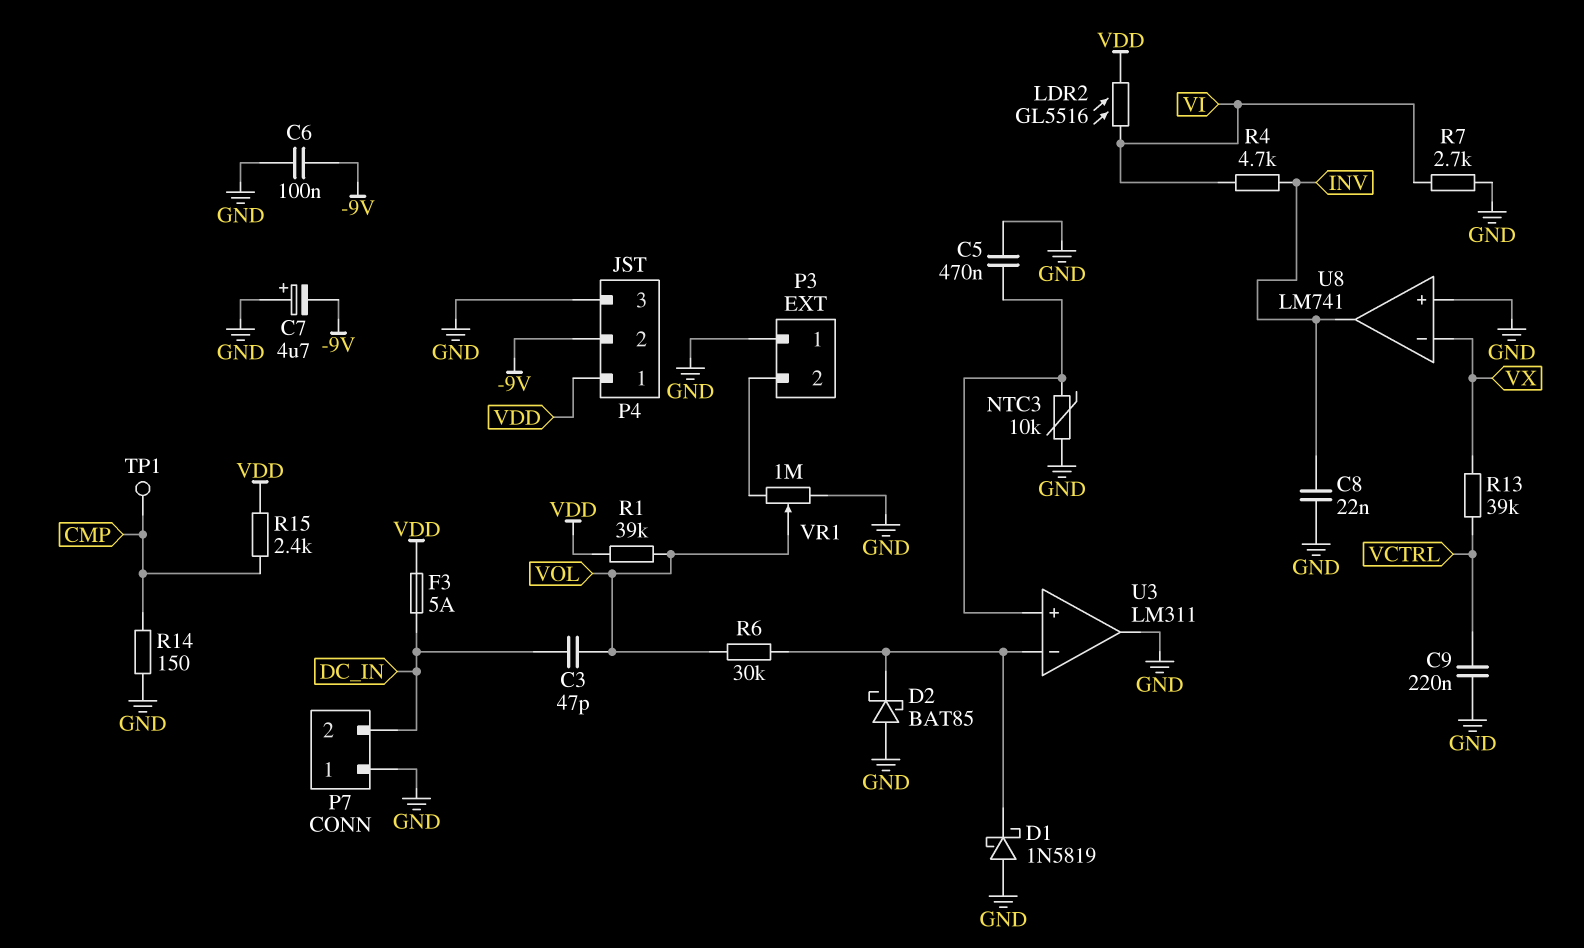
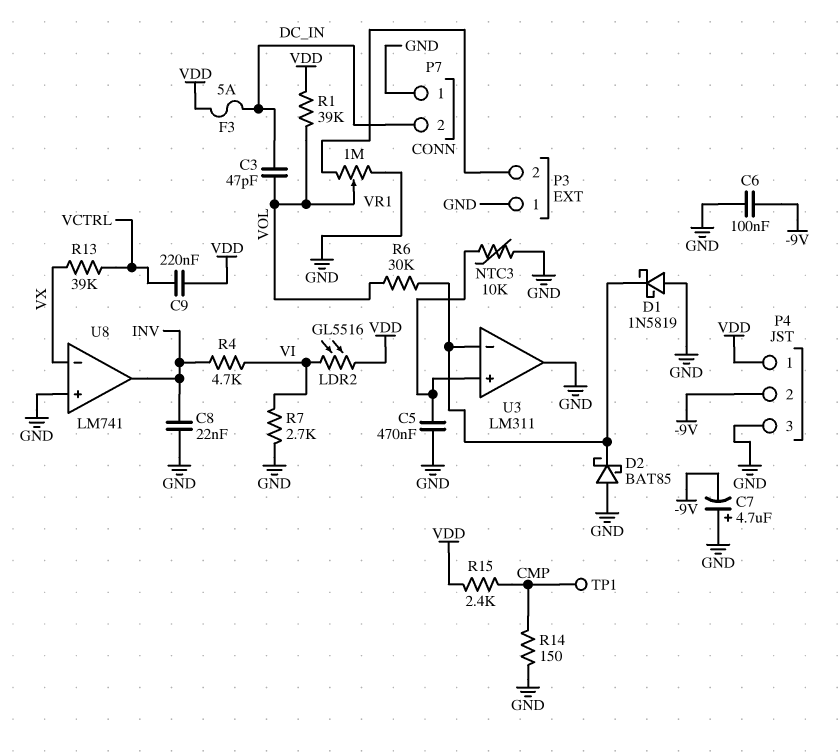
C9: 220nF (GND, VCTRL) -> 220nF (VCTRL, VDD)

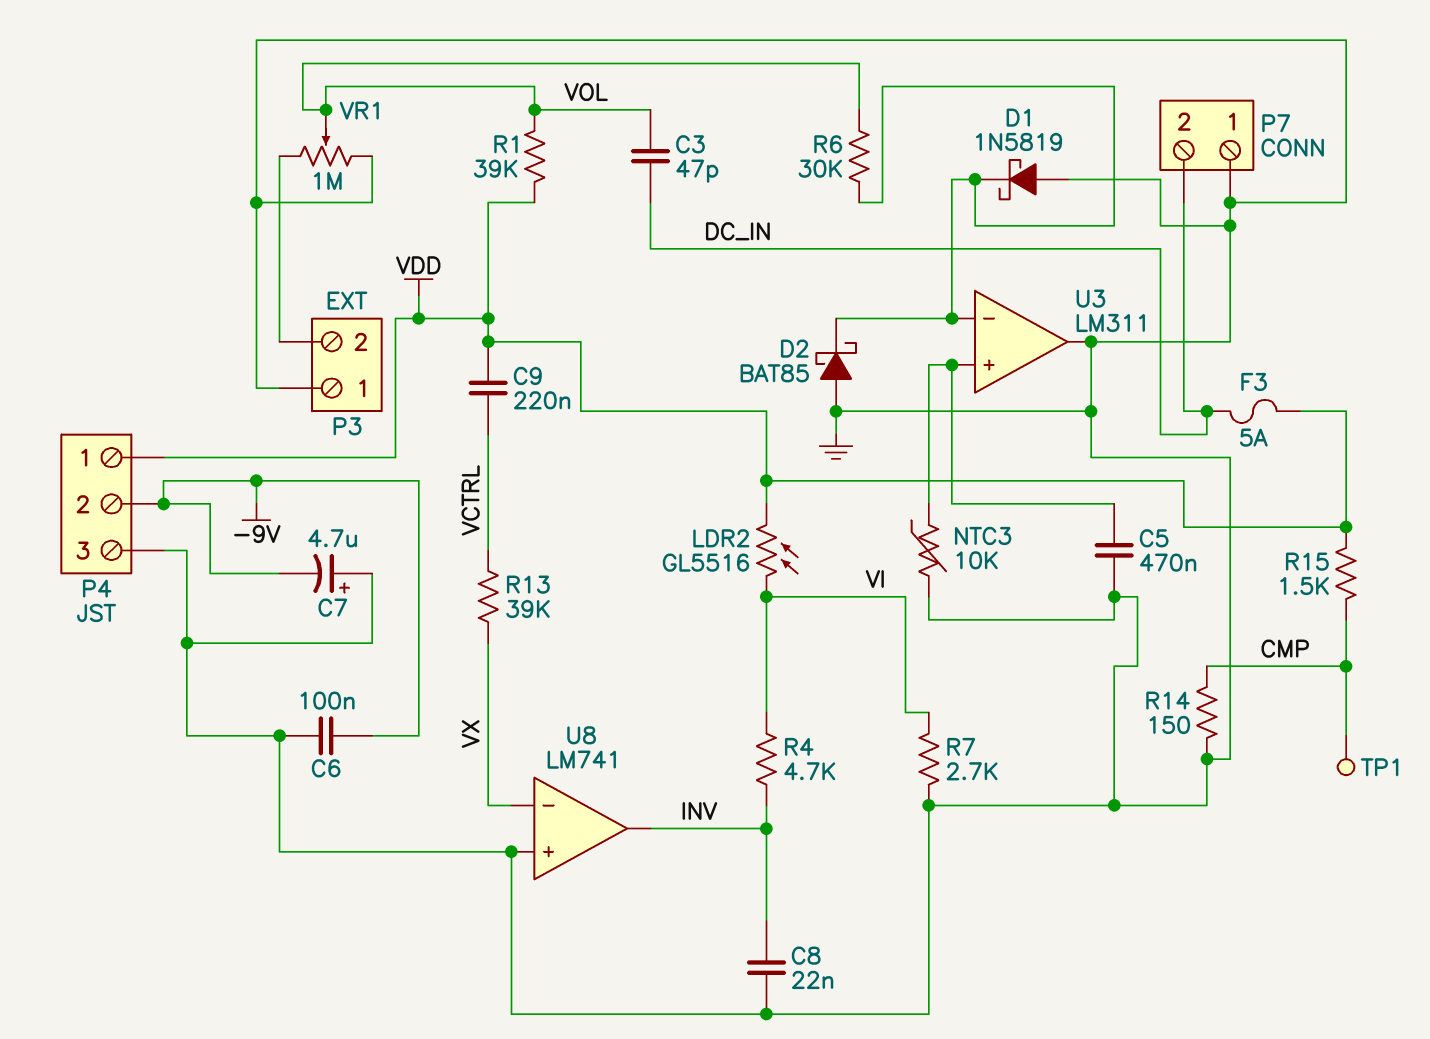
R15: 2.4k (CMP, VDD) -> 1.5k (CMP, VDD)

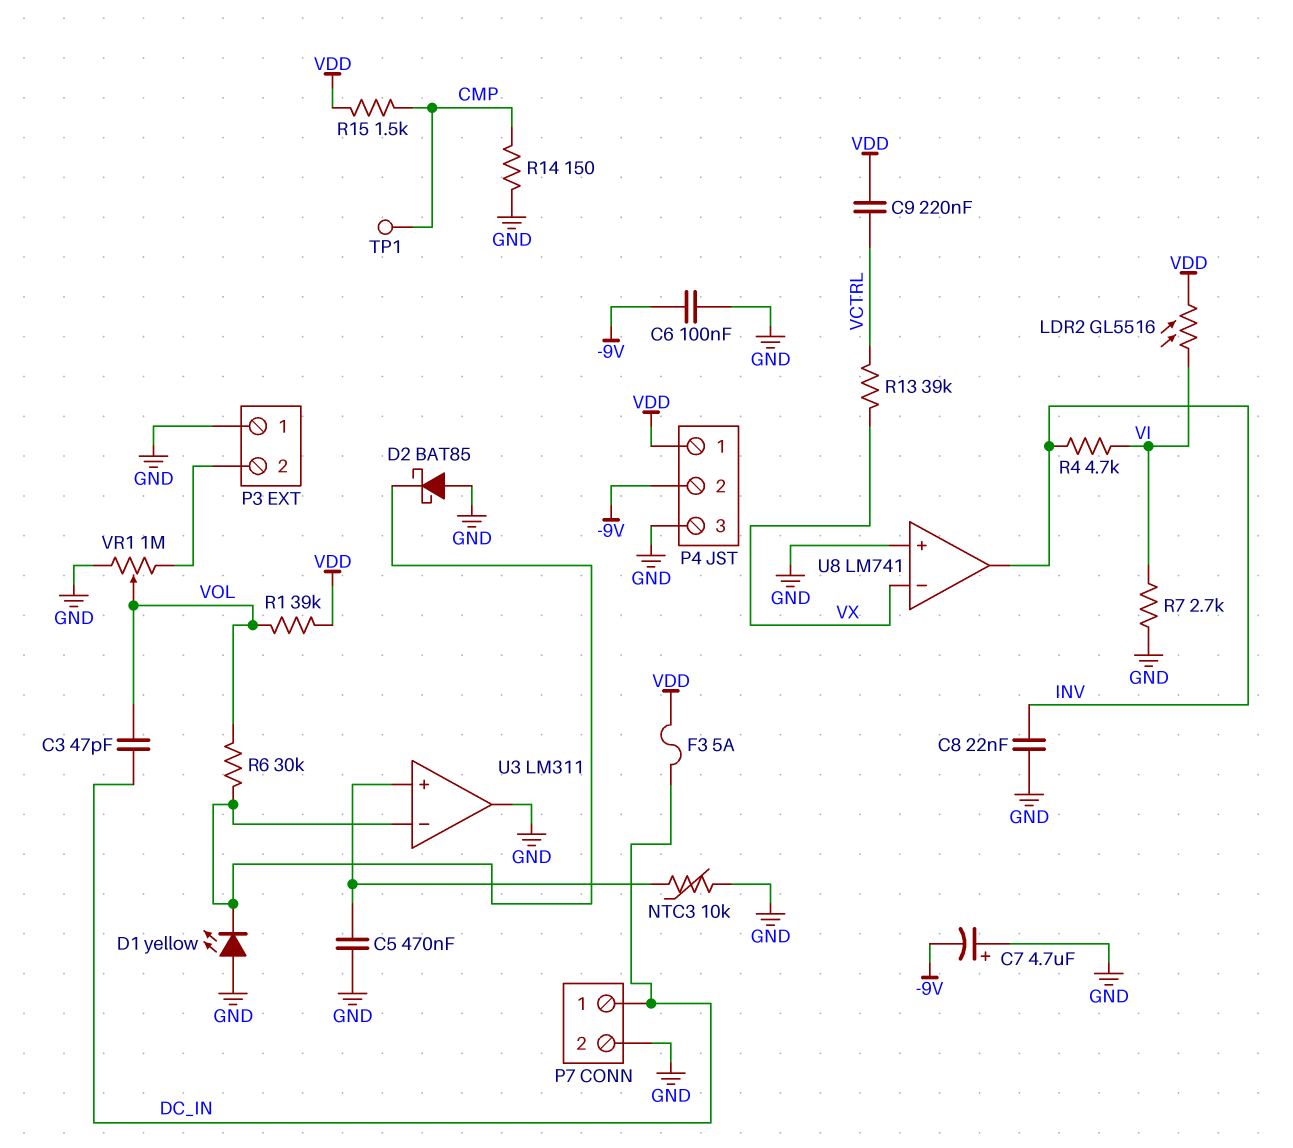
D1: schottky 1N5819 (A GND, K U3/in-) -> LED yellow (A GND, K U3/in-)
P7 pin 1: GND -> DC_IN
P7 pin 2: DC_IN -> GND

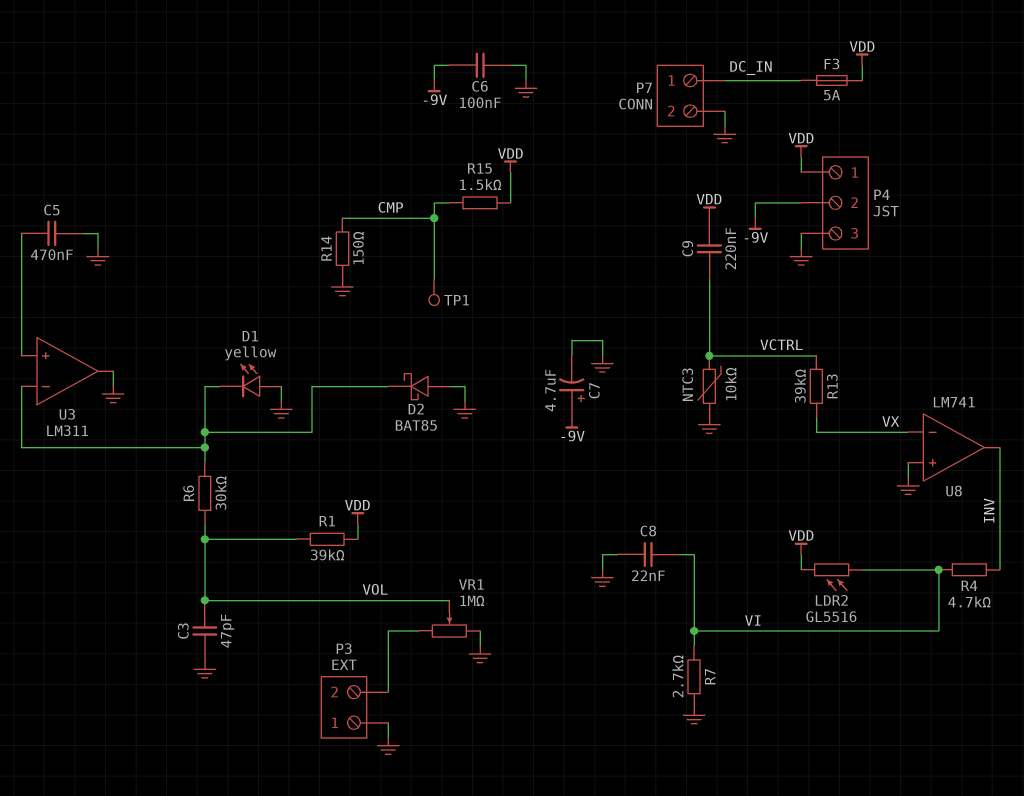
C3: 47pF (DC_IN, VOL) -> 47pF (GND, VOL)
C7: 4.7uF (plus GND, minus -9V) -> 4.7uF (plus -9V, minus GND)
C8: 22nF (GND, INV) -> 22nF (GND, VI)
NTC3: 10k (GND, U3/in+) -> 10k (GND, VCTRL)

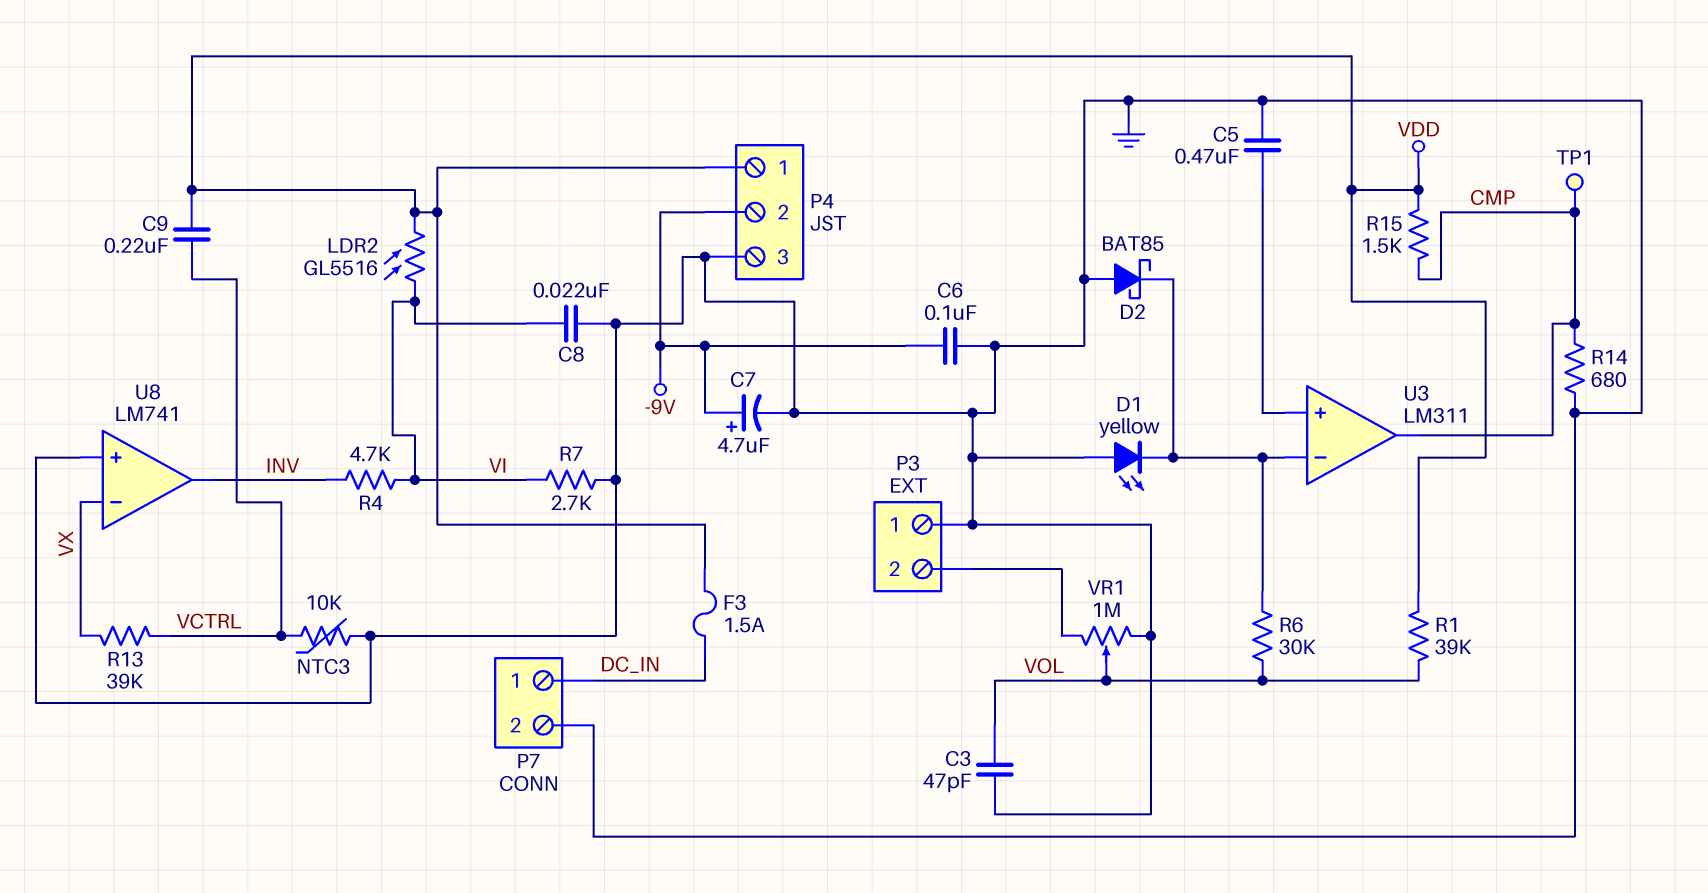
F3: 5A (DC_IN, VDD) -> 1.5A (DC_IN, VDD)
R14: 150 (CMP, GND) -> 680 (CMP, GND)
U3 pin out: GND -> CMP

